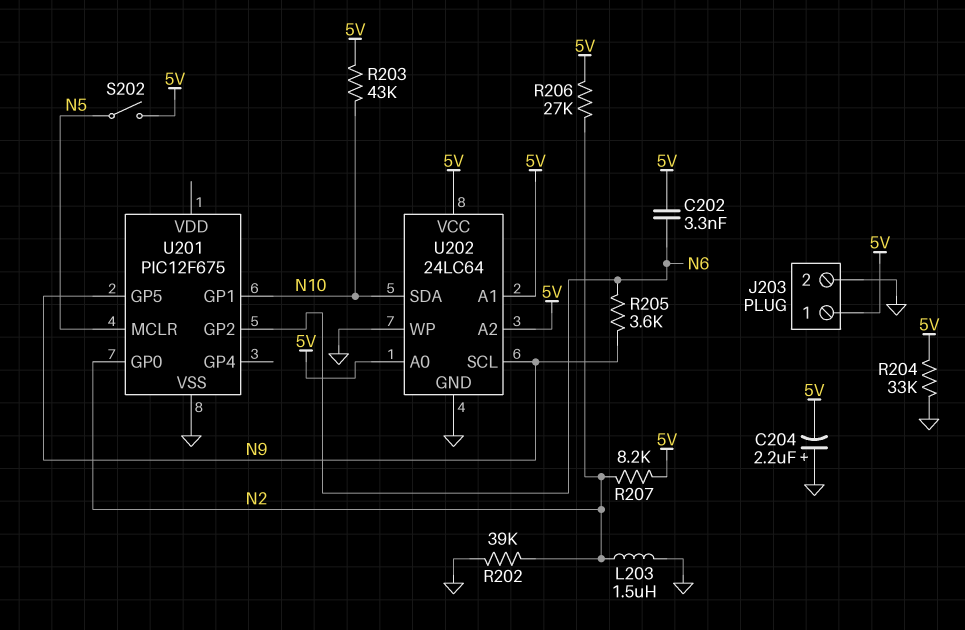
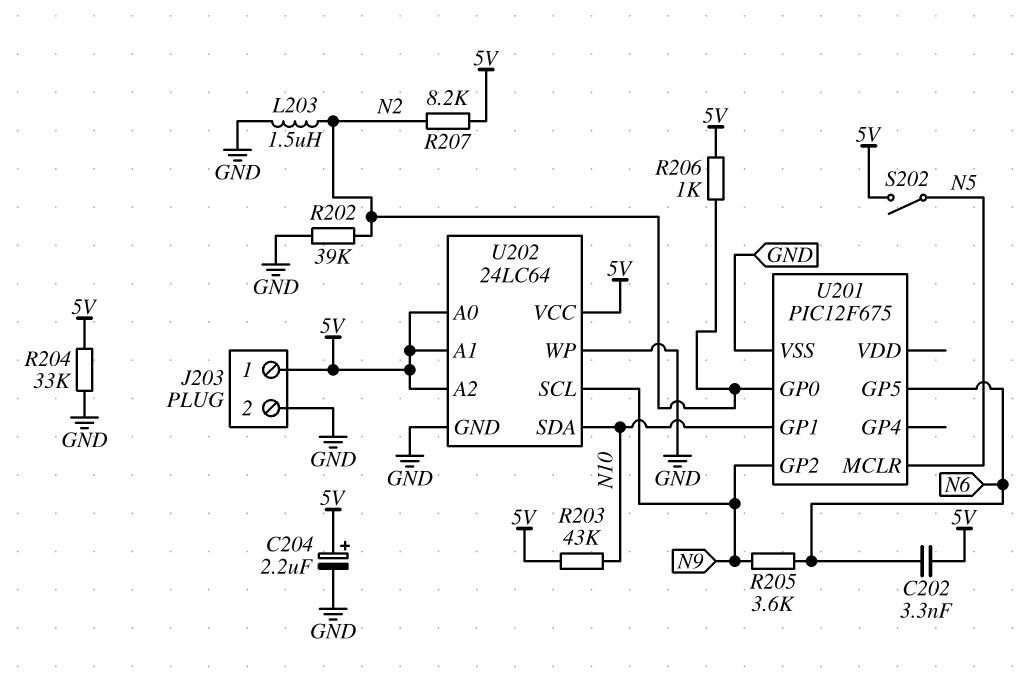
C204: 2.2uF (plus GND, minus 5V) -> 2.2uF (plus 5V, minus GND)
R206: 27k (5V, N2) -> 1k (5V, N2)
U201 pin GP2: N6 -> N9
U201 pin GP5: N9 -> N6

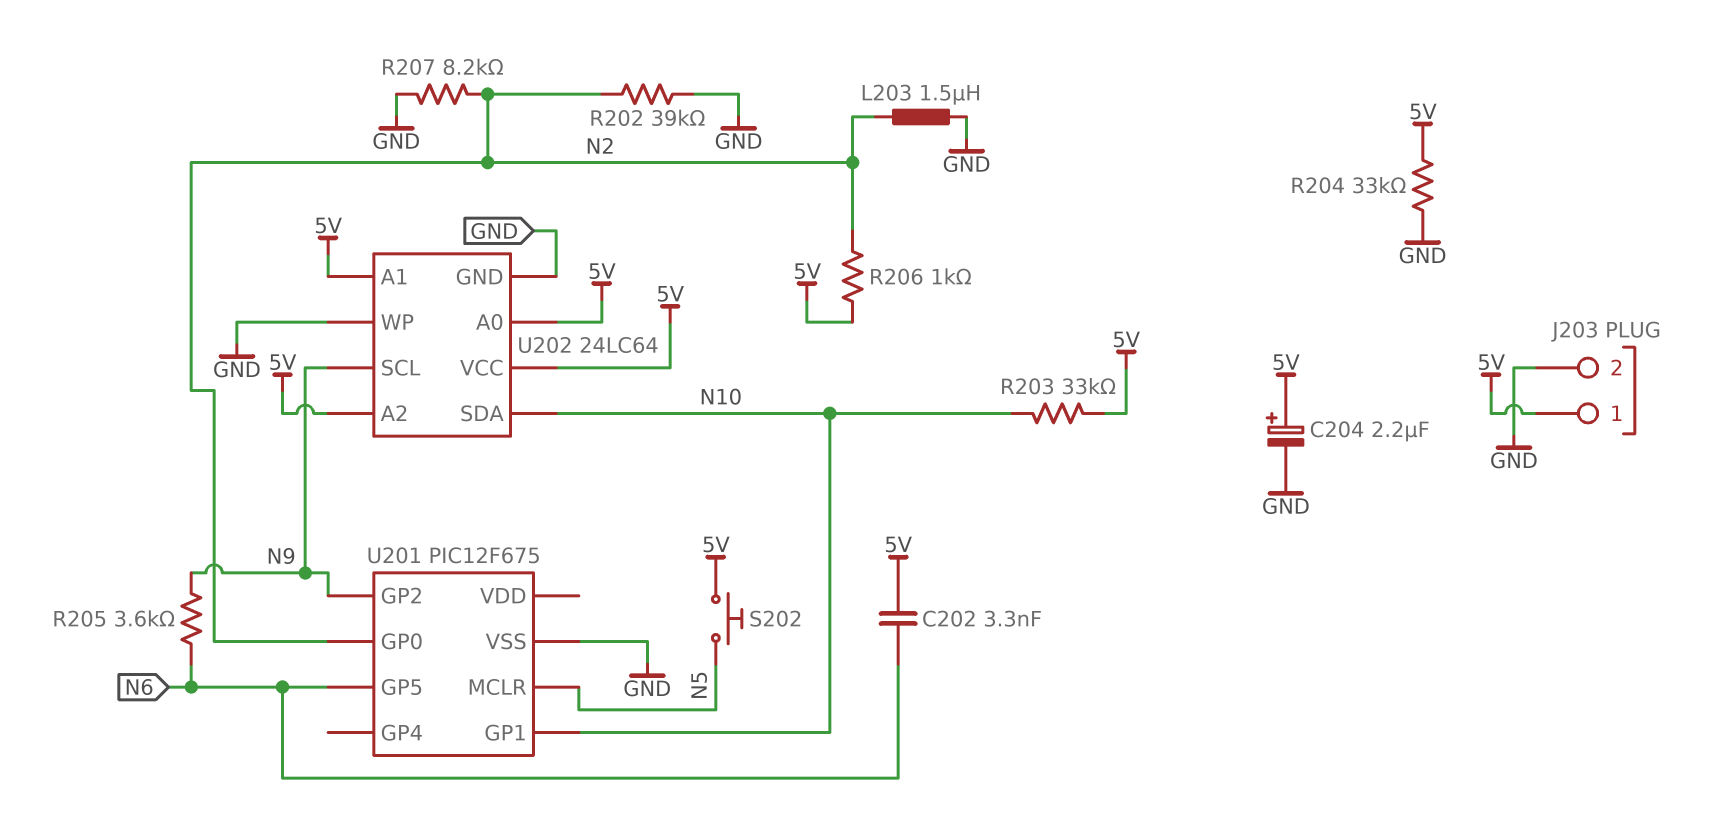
R203: 43k (5V, N10) -> 33k (5V, N10)
R207: 8.2k (5V, N2) -> 8.2k (GND, N2)
S202: switch (5V, N5) -> button (5V, N5)

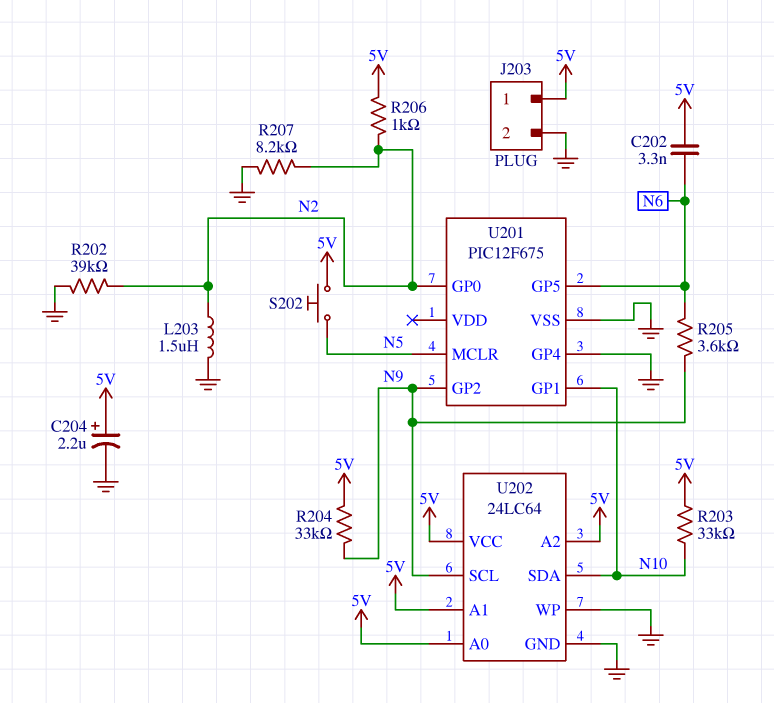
R204: 33k (5V, GND) -> 33k (5V, N9)
U201 pin GP4: none -> GND

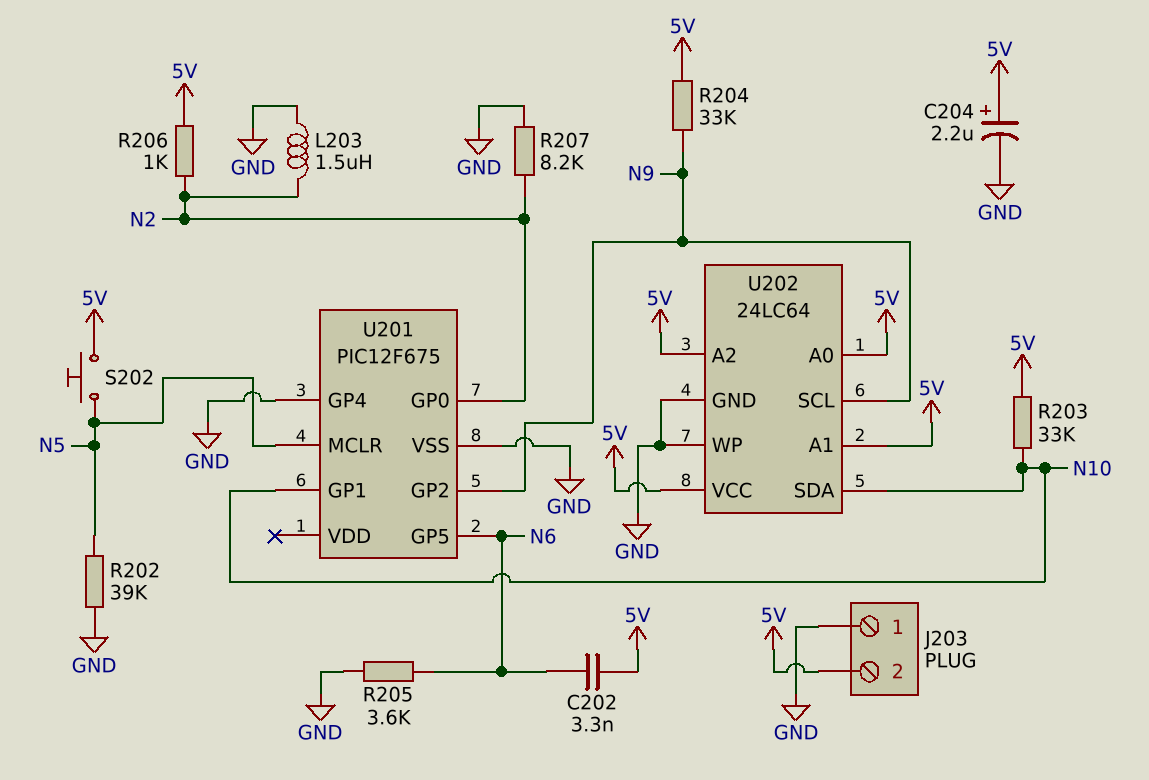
J203 pin 1: 5V -> GND
J203 pin 2: GND -> 5V
R202: 39k (GND, N2) -> 39k (GND, N5)
R205: 3.6k (N6, N9) -> 3.6k (GND, N6)

